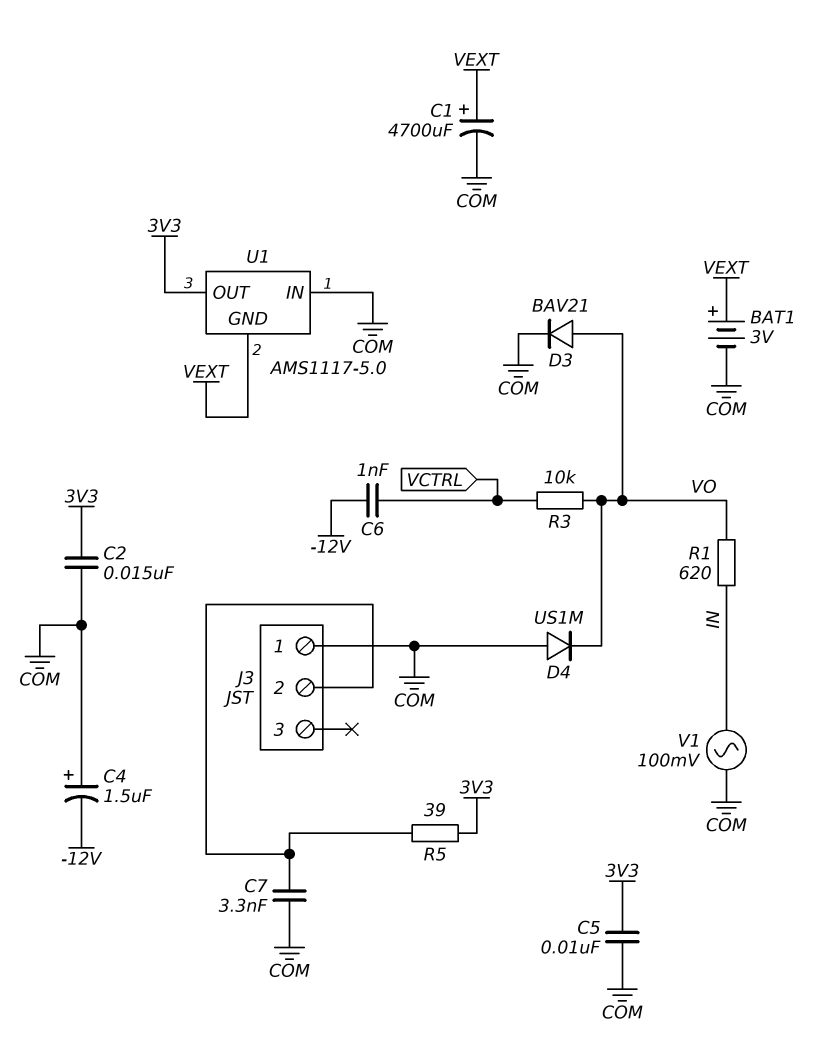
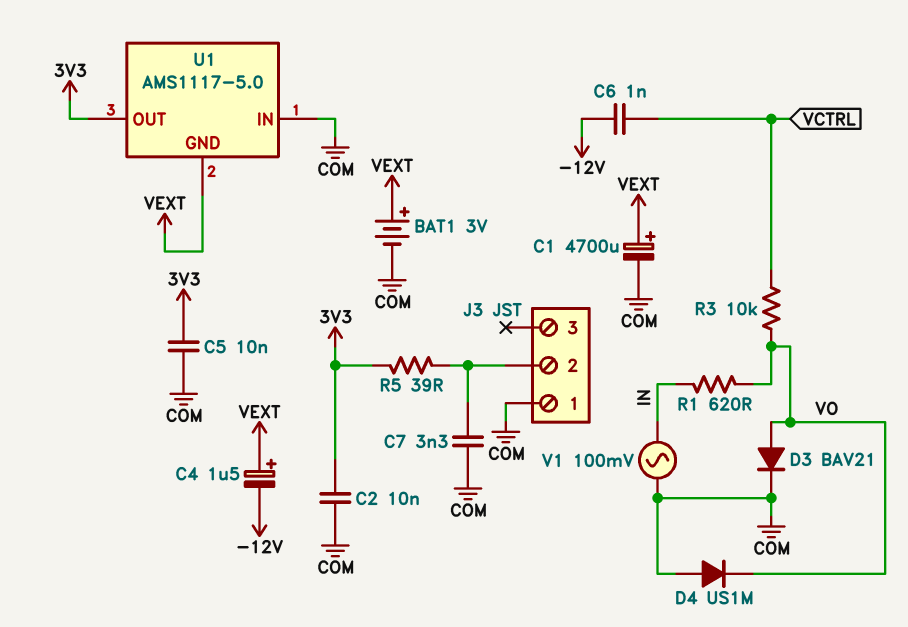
C2: 15nF (3V3, COM) -> 10nF (3V3, COM)
C4: 1.5uF (plus COM, minus -12V) -> 1.5uF (plus VEXT, minus -12V)

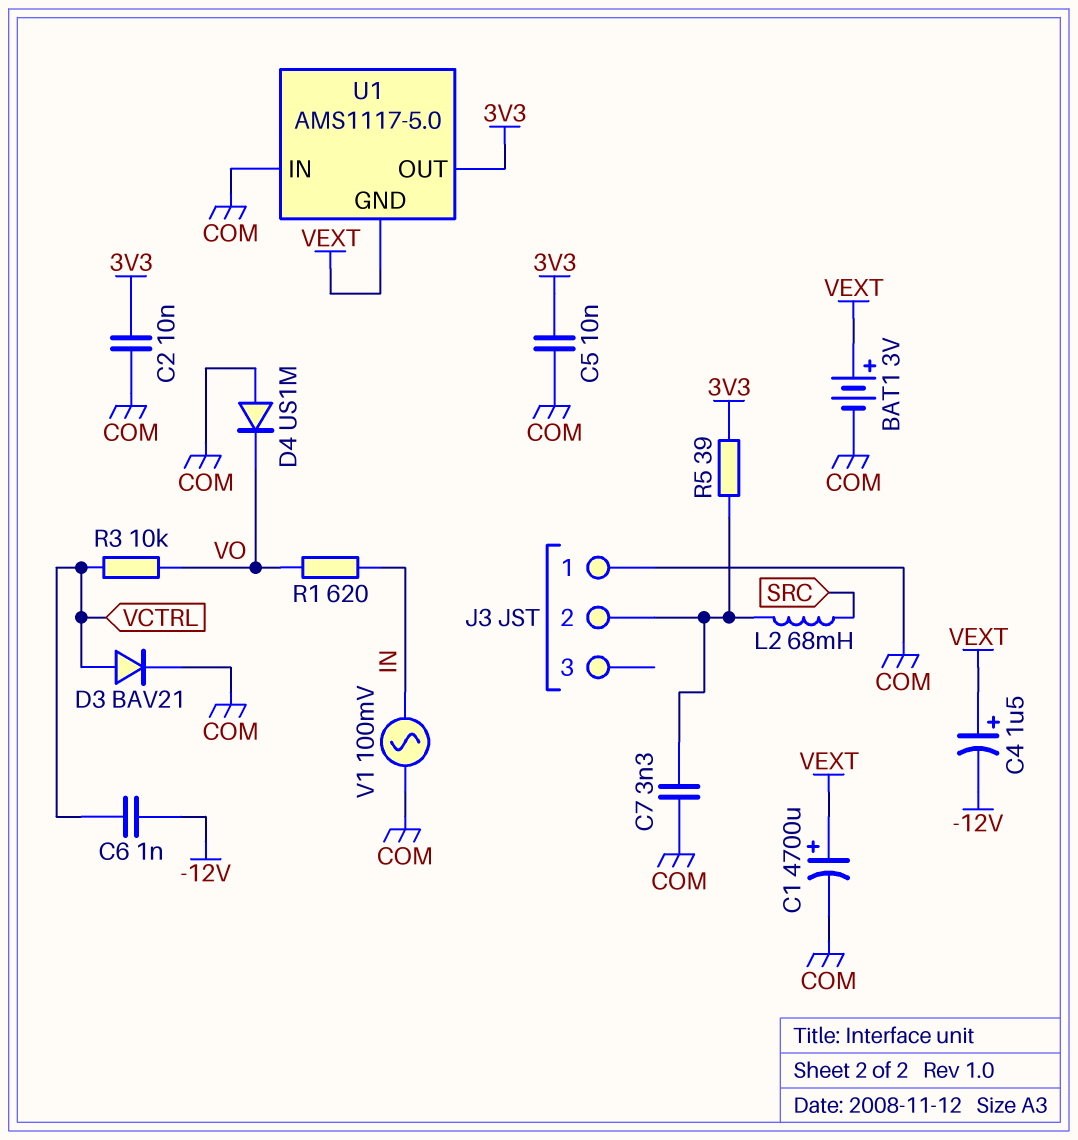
D3: diode BAV21 (A VO, K COM) -> diode BAV21 (A VCTRL, K COM)
L2: none -> 68mH (J3/2, SRC)

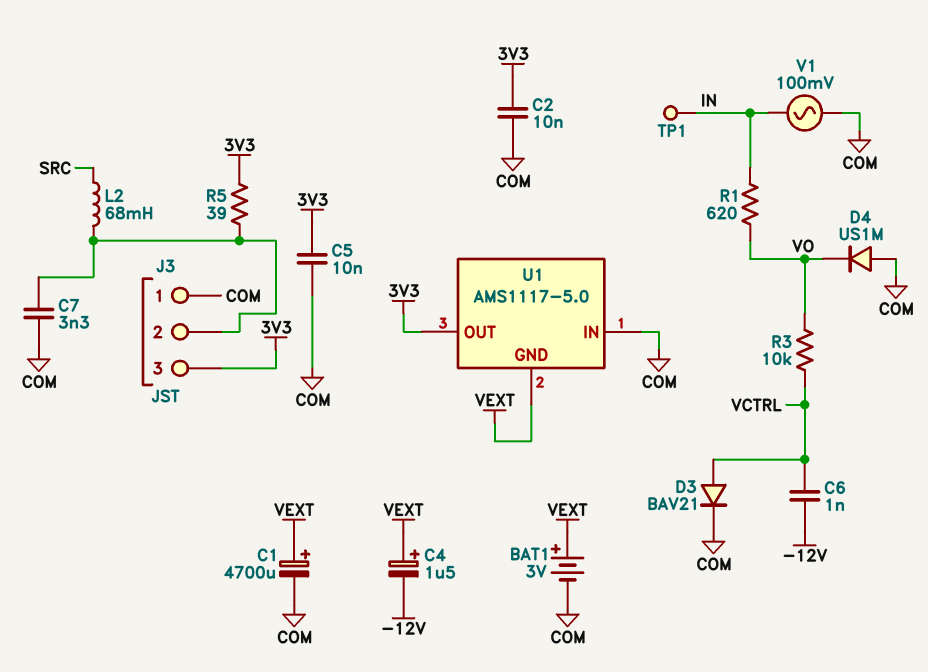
J3 pin 3: none -> 3V3
TP1: none -> test point (IN)

